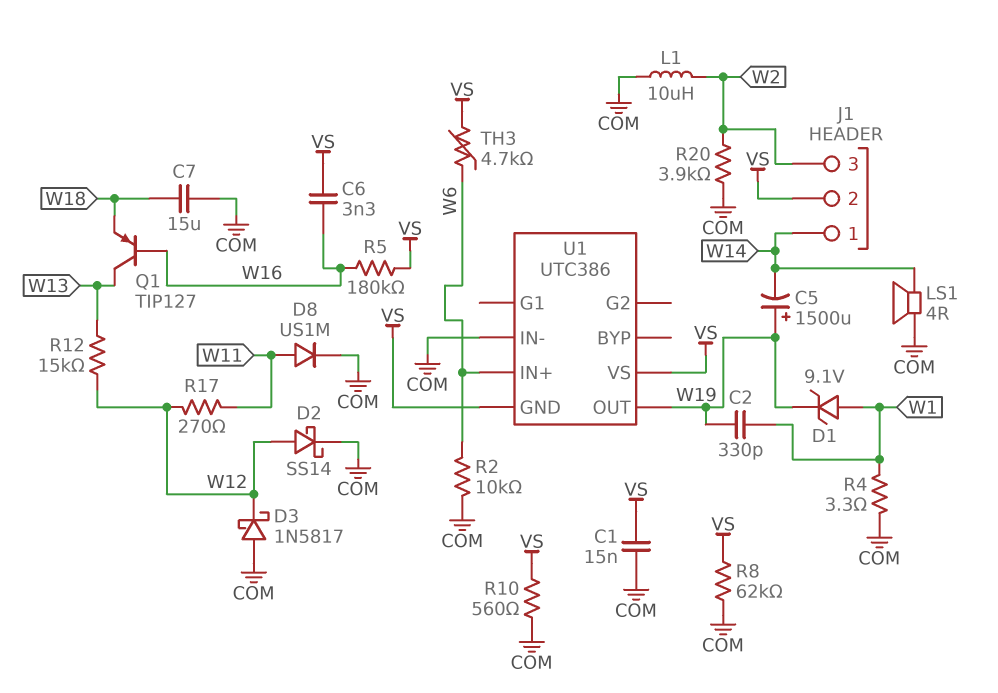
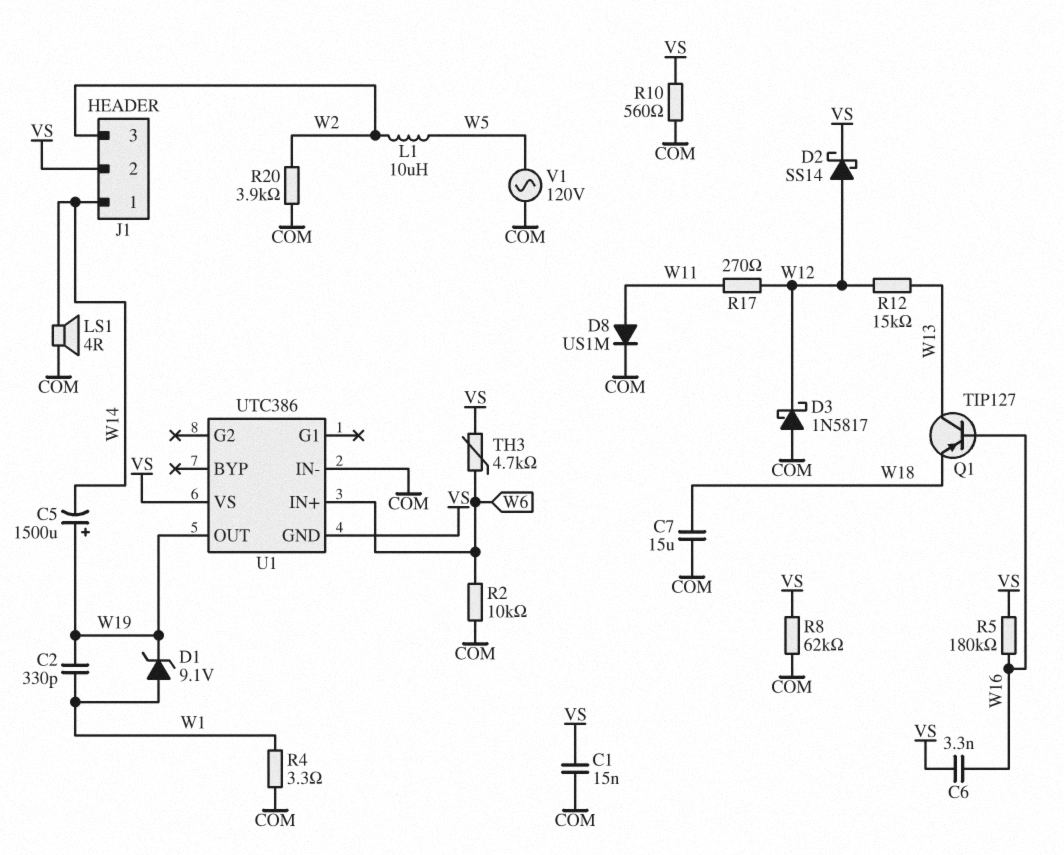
D2: schottky SS14 (A W12, K COM) -> schottky SS14 (A W12, K VS)
L1: 10uH (COM, W2) -> 10uH (W2, W5)
V1: none -> AC 120V (COM, W5)

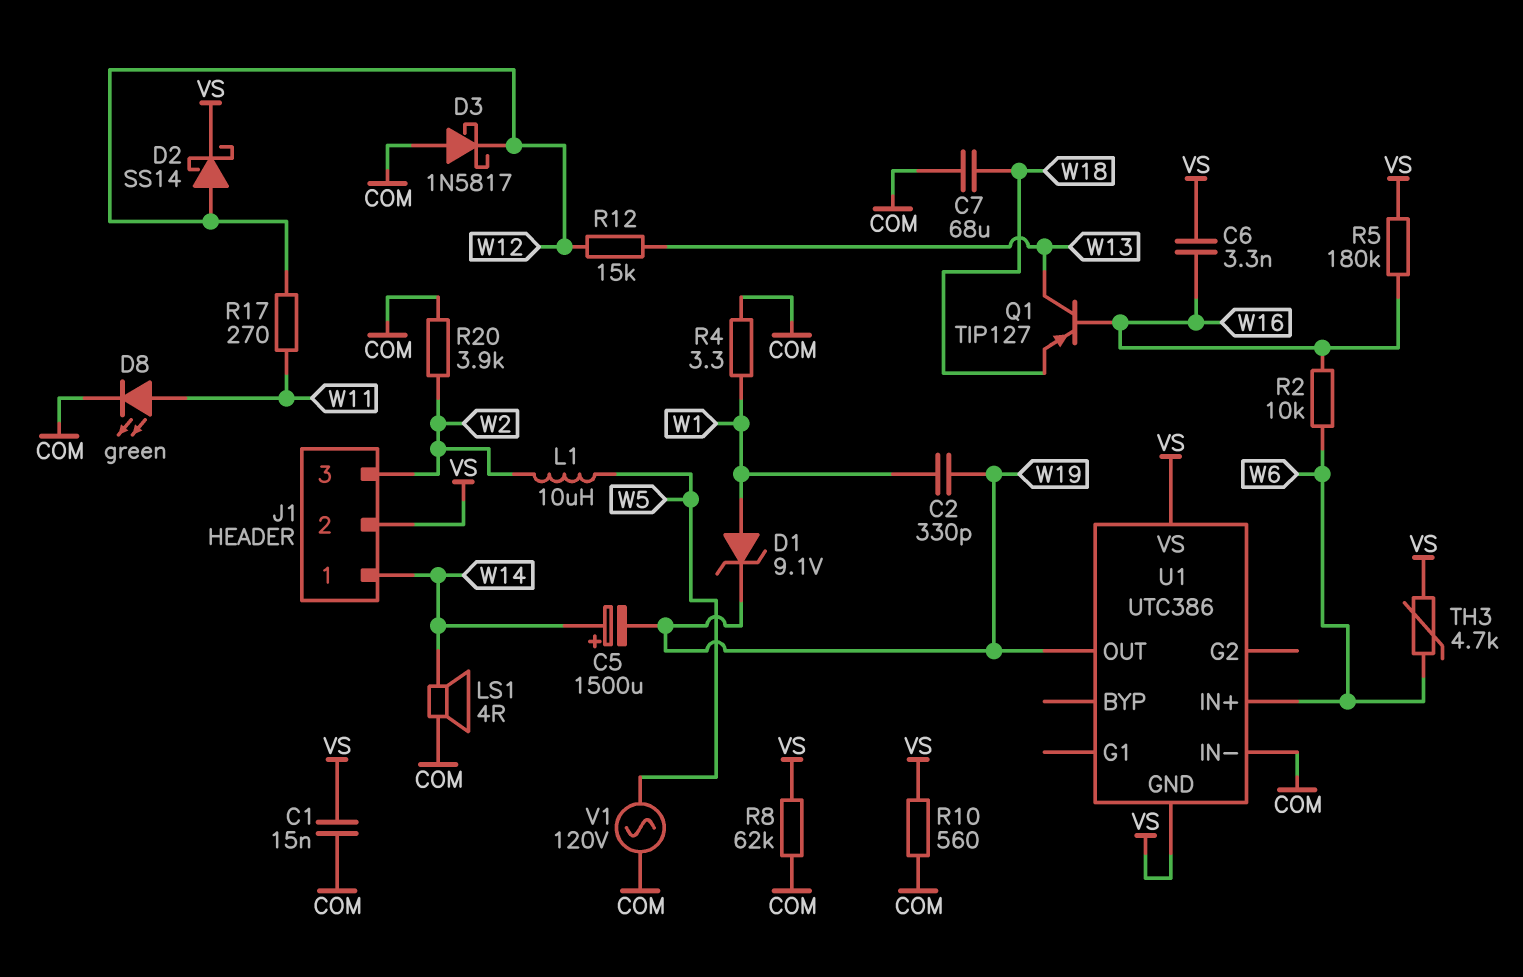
C5: 1500uF (plus W19, minus W14) -> 1500uF (plus W14, minus W19)
C7: 15uF (COM, W18) -> 68uF (COM, W18)
D8: diode US1M (A W11, K COM) -> LED green (A W11, K COM)
R2: 10k (COM, W6) -> 10k (W6, W16)

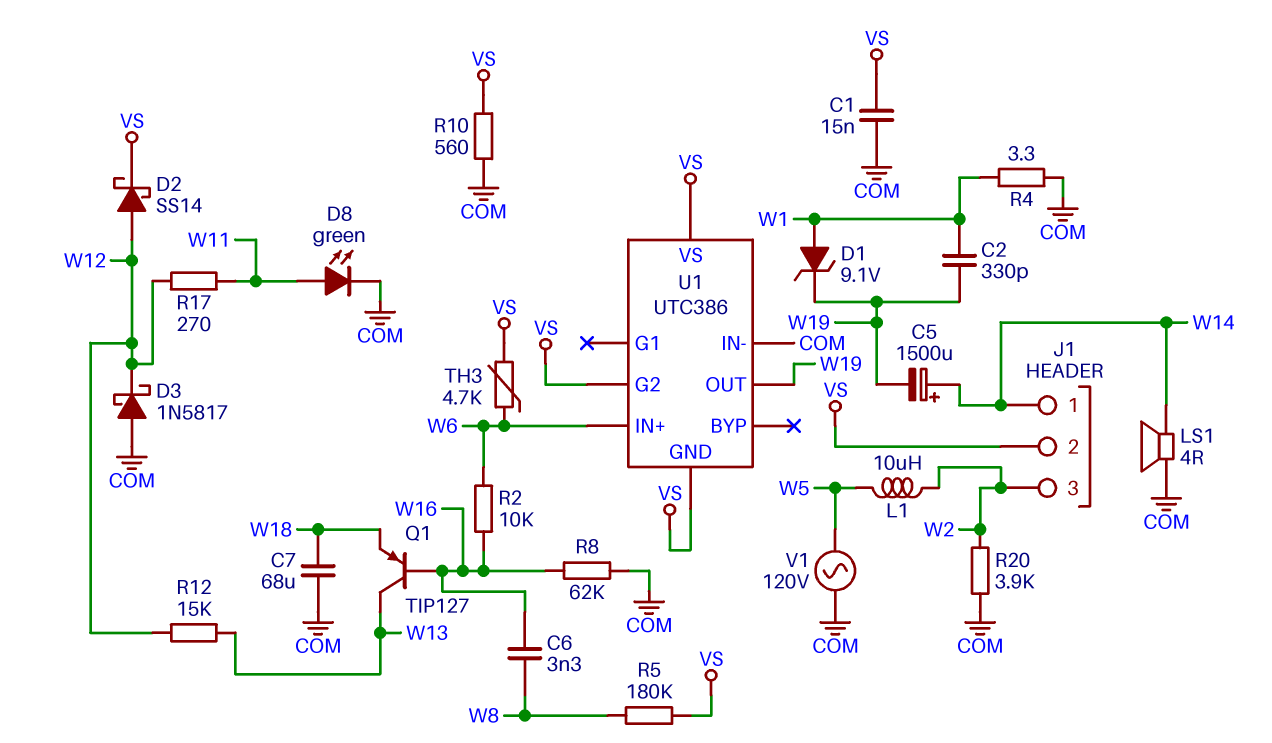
C6: 3.3nF (VS, W16) -> 3.3nF (W8, W16)
R5: 180k (VS, W16) -> 180k (VS, W8)
R8: 62k (COM, VS) -> 62k (COM, W16)
U1 pin G2: none -> VS

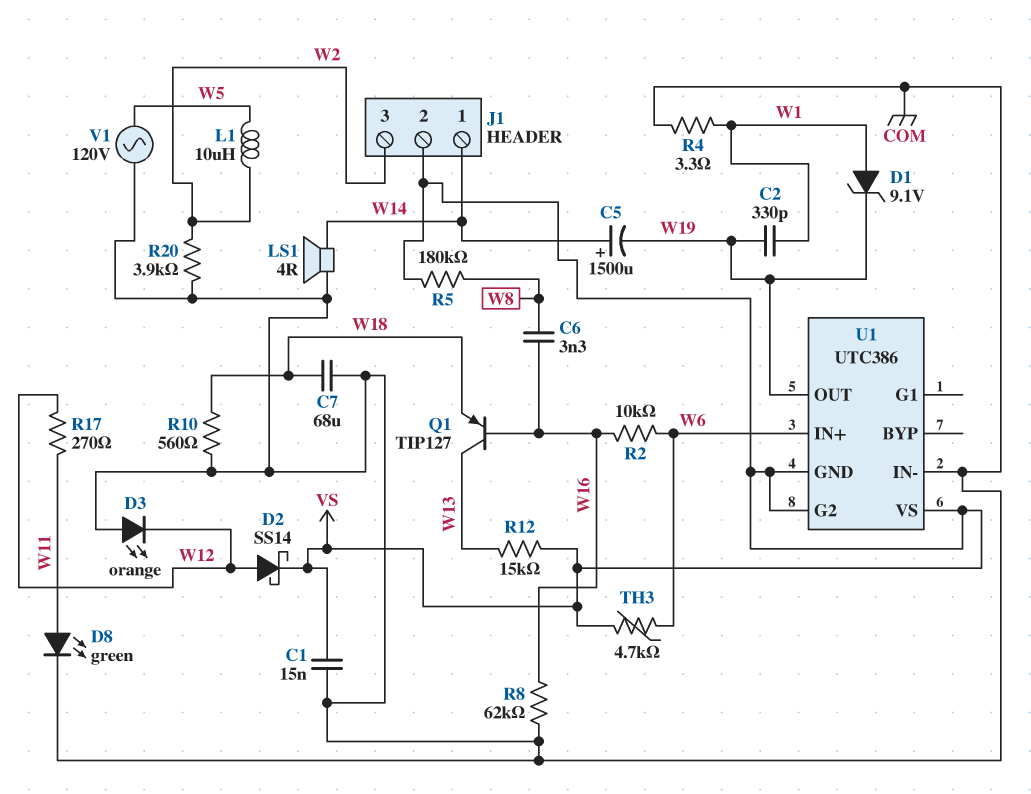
D3: schottky 1N5817 (A COM, K W12) -> LED orange (A COM, K W12)
R10: 560 (COM, VS) -> 560 (COM, W18)
R12: 15k (W12, W13) -> 15k (VS, W13)

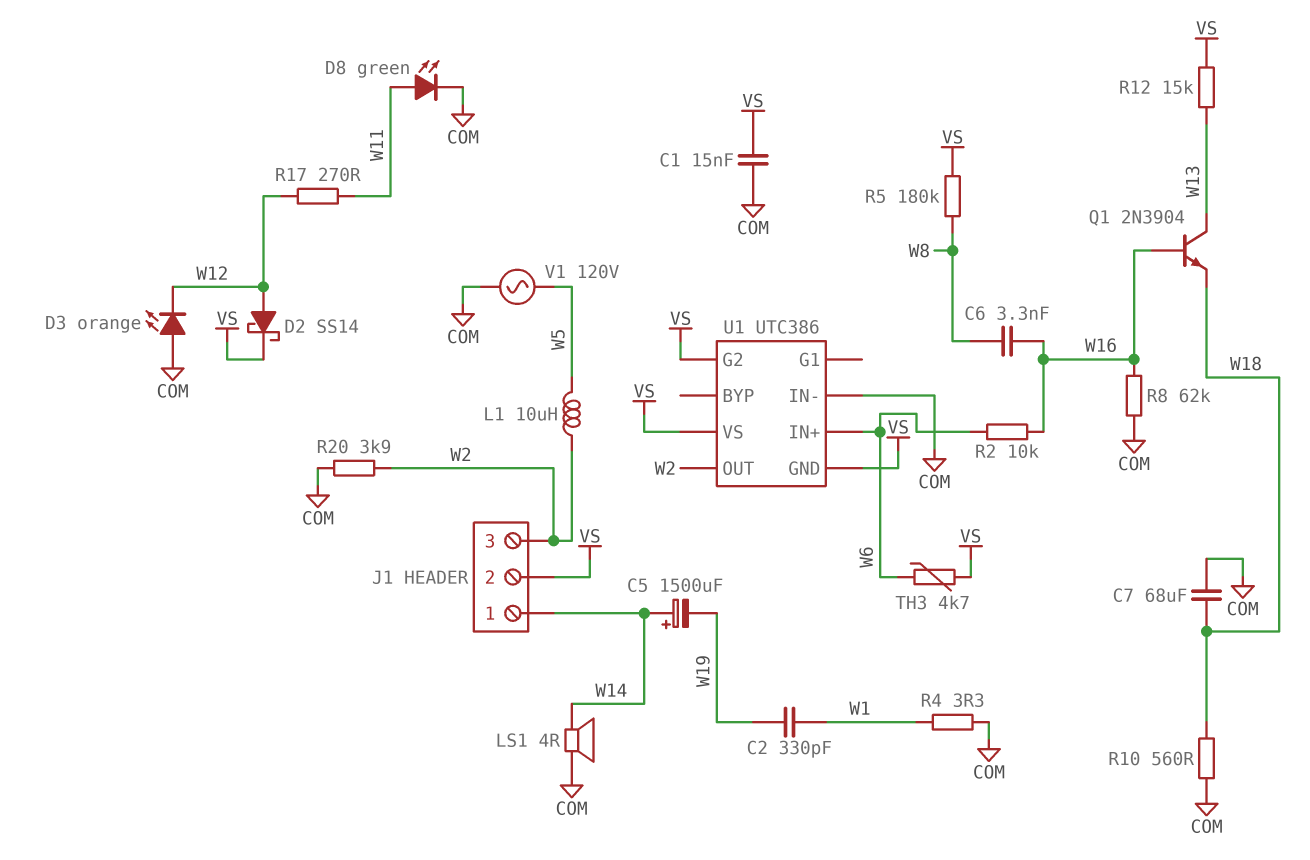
D1: zener 9.1V (A W1, K W19) -> none
Q1: PNP TIP127 (B W16, C W13, E W18) -> NPN 2N3904 (B W16, C W13, E W18)
U1 pin OUT: W19 -> W2

